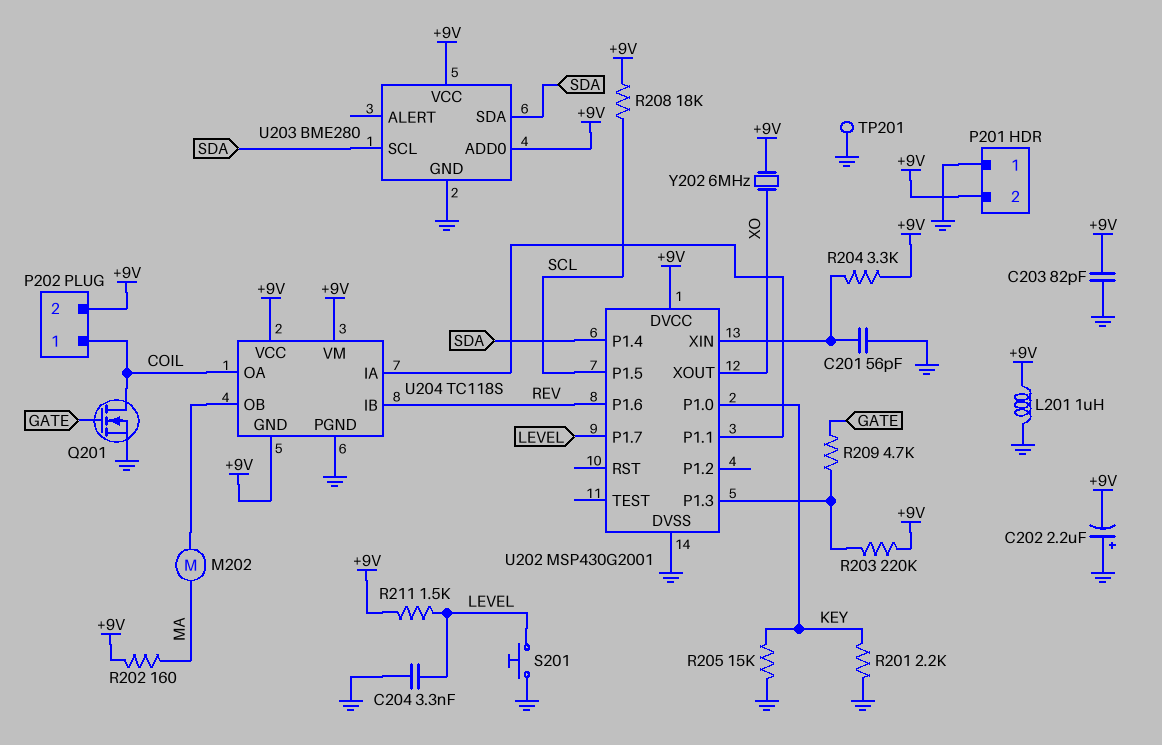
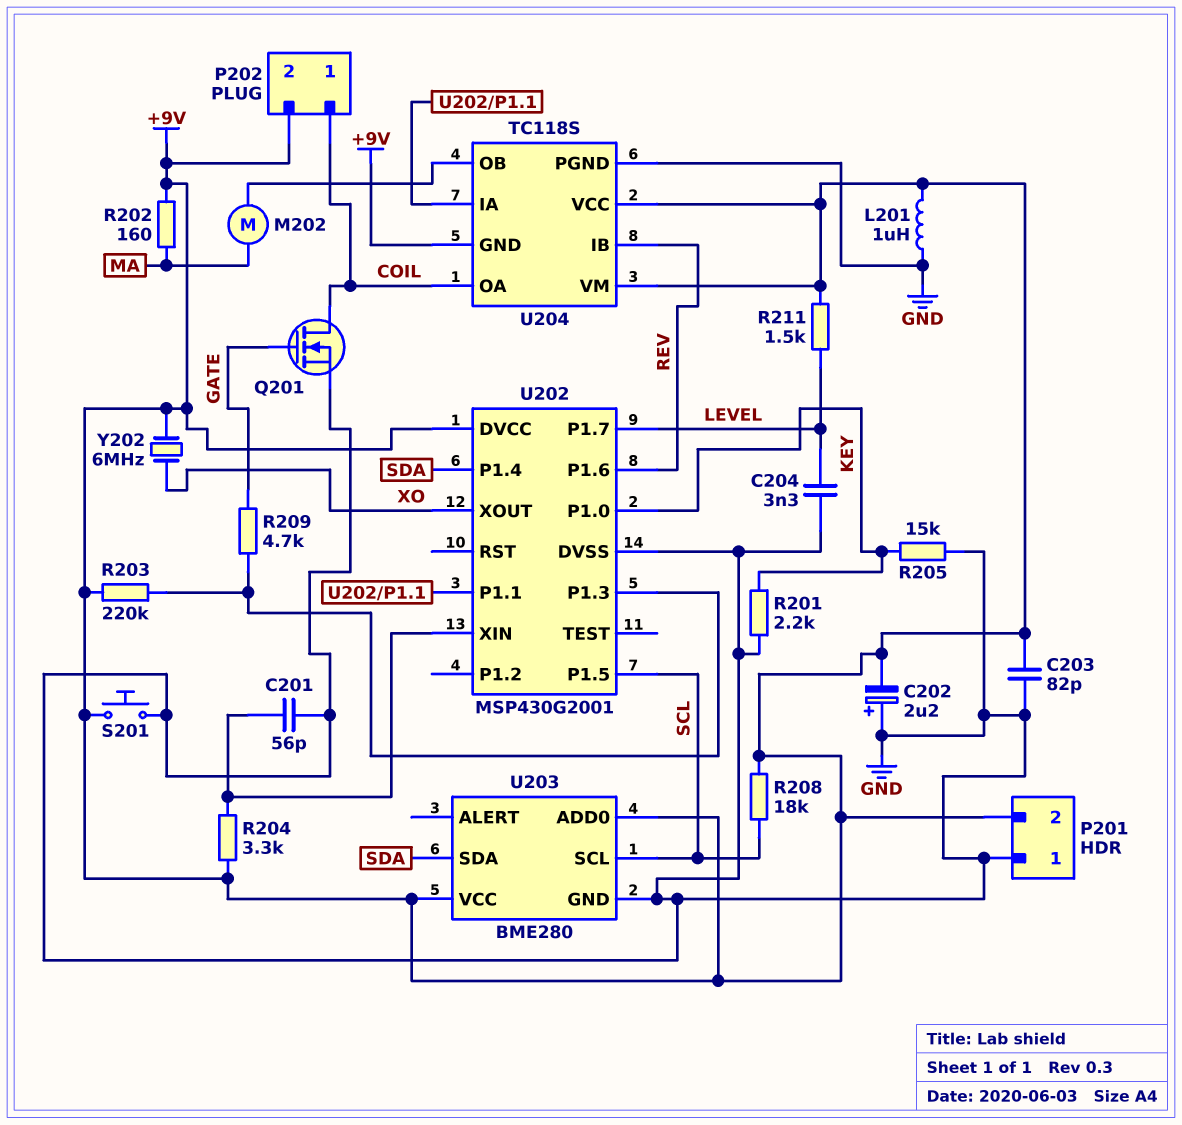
S201: button (GND, LEVEL) -> button (+9V, GND)
TP201: test point (GND) -> none
U203 pin SCL: SDA -> SCL

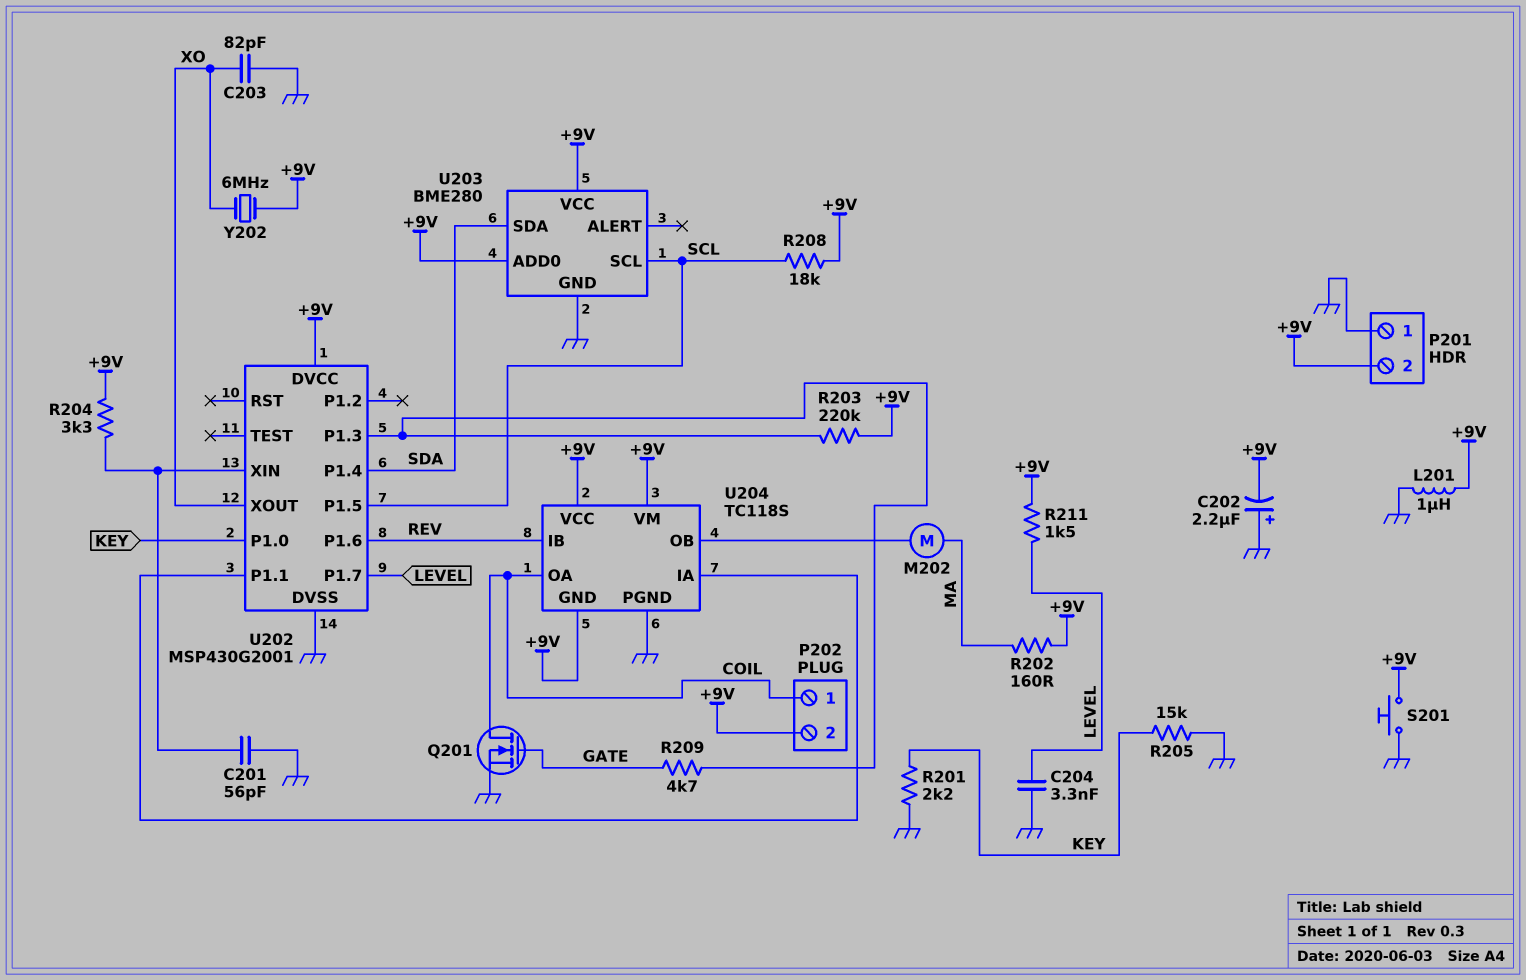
C203: 82pF (+9V, GND) -> 82pF (GND, XO)

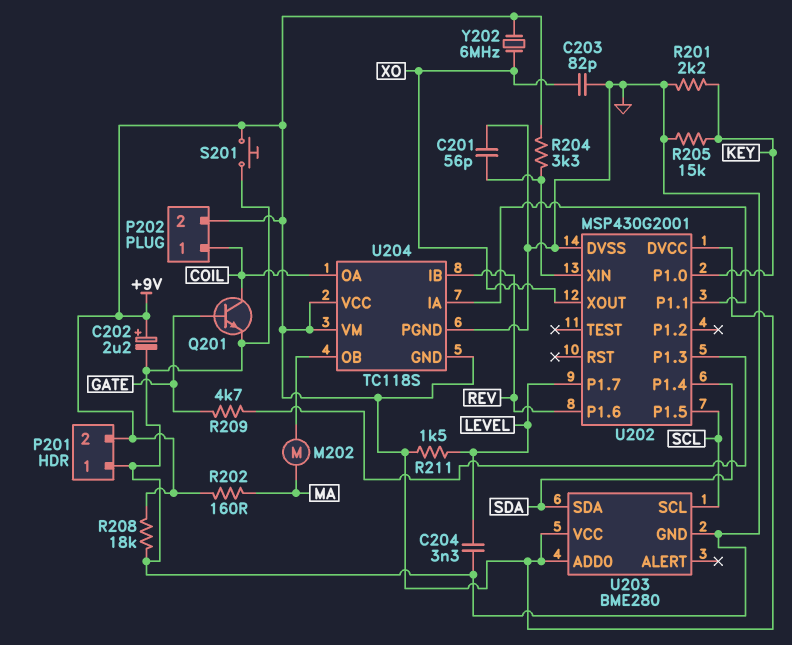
C202: 2.2uF (plus GND, minus +9V) -> 2.2uF (plus +9V, minus GND)
L201: 1uH (+9V, GND) -> none
Q201: NMOS (G GATE, D COIL, S GND) -> NPN (B GATE, C COIL, E GND)
R203: 220k (+9V, U202/P1.3) -> none
R208: 18k (+9V, SCL) -> 18k (+9V, GND)

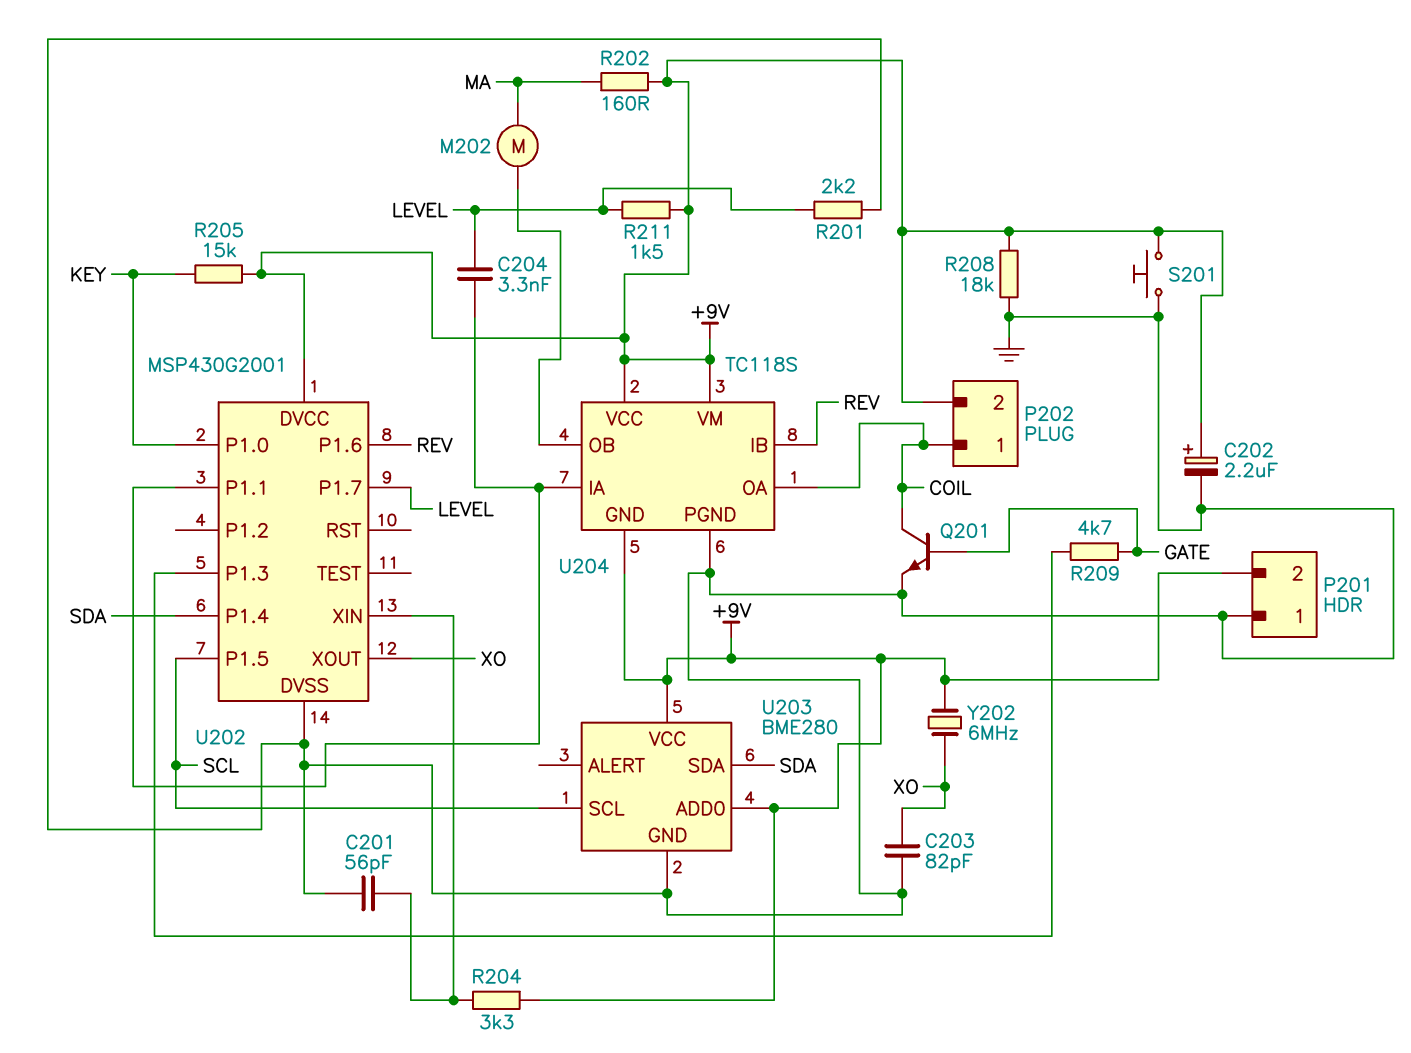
C204: 3.3nF (GND, LEVEL) -> 3.3nF (LEVEL, U202/P1.1)
R201: 2.2k (GND, KEY) -> 2.2k (GND, LEVEL)
R205: 15k (GND, KEY) -> 15k (+9V, KEY)

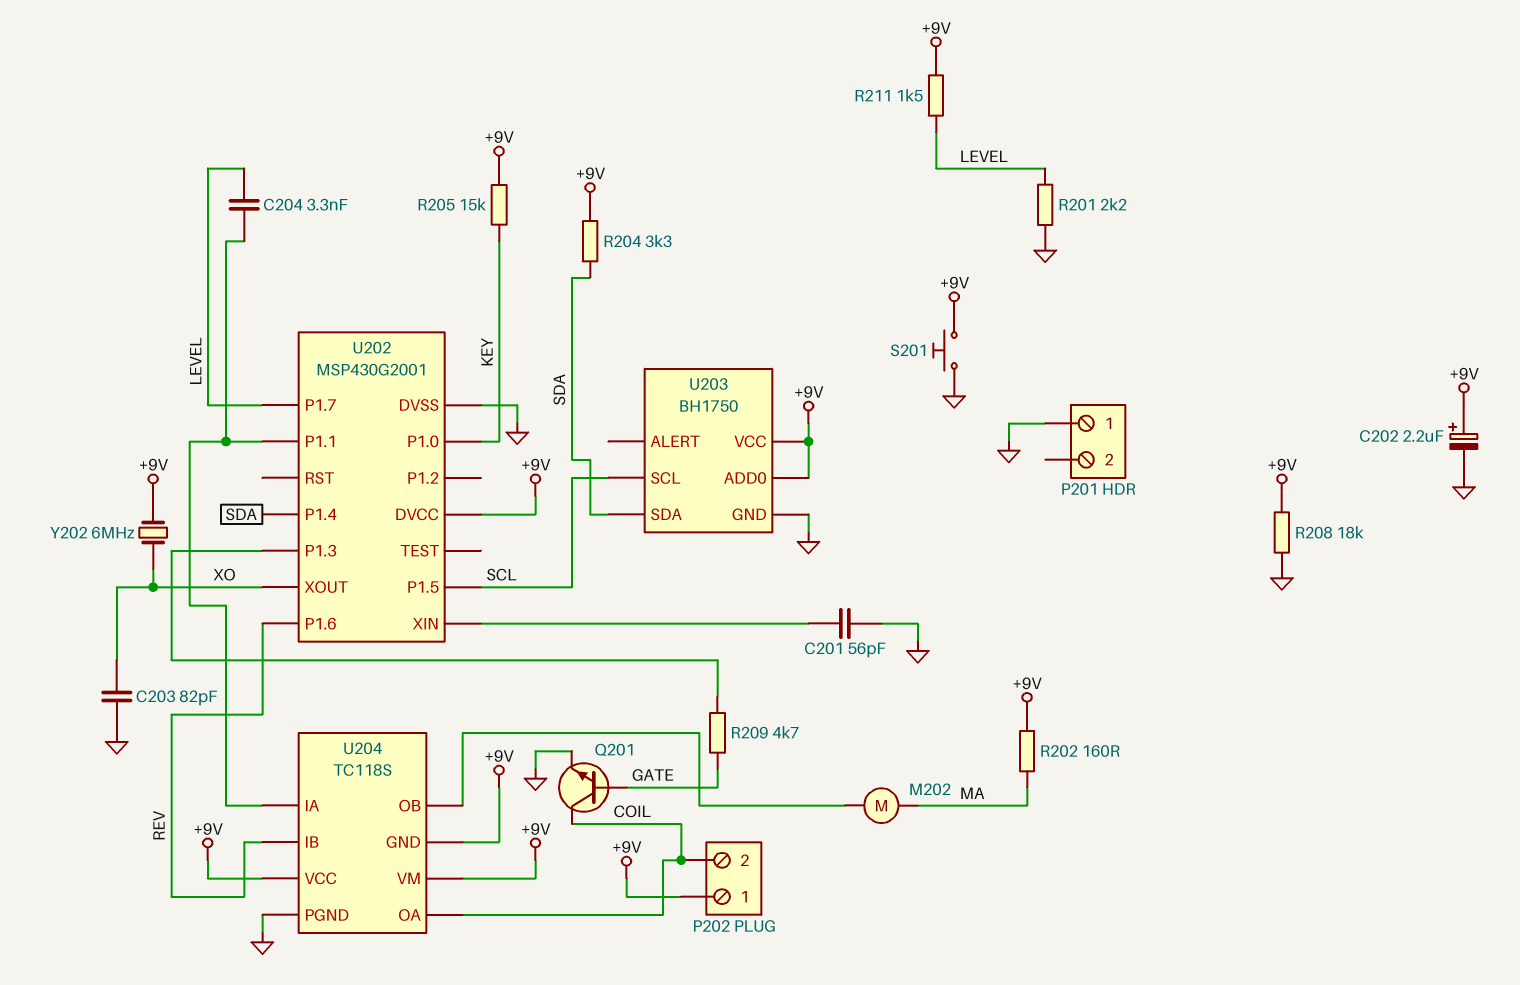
P201 pin 2: +9V -> none
P202 pin 1: COIL -> +9V
P202 pin 2: +9V -> COIL
R204: 3.3k (+9V, U202/XIN) -> 3.3k (+9V, SDA)
U203: BME280 -> BH1750

